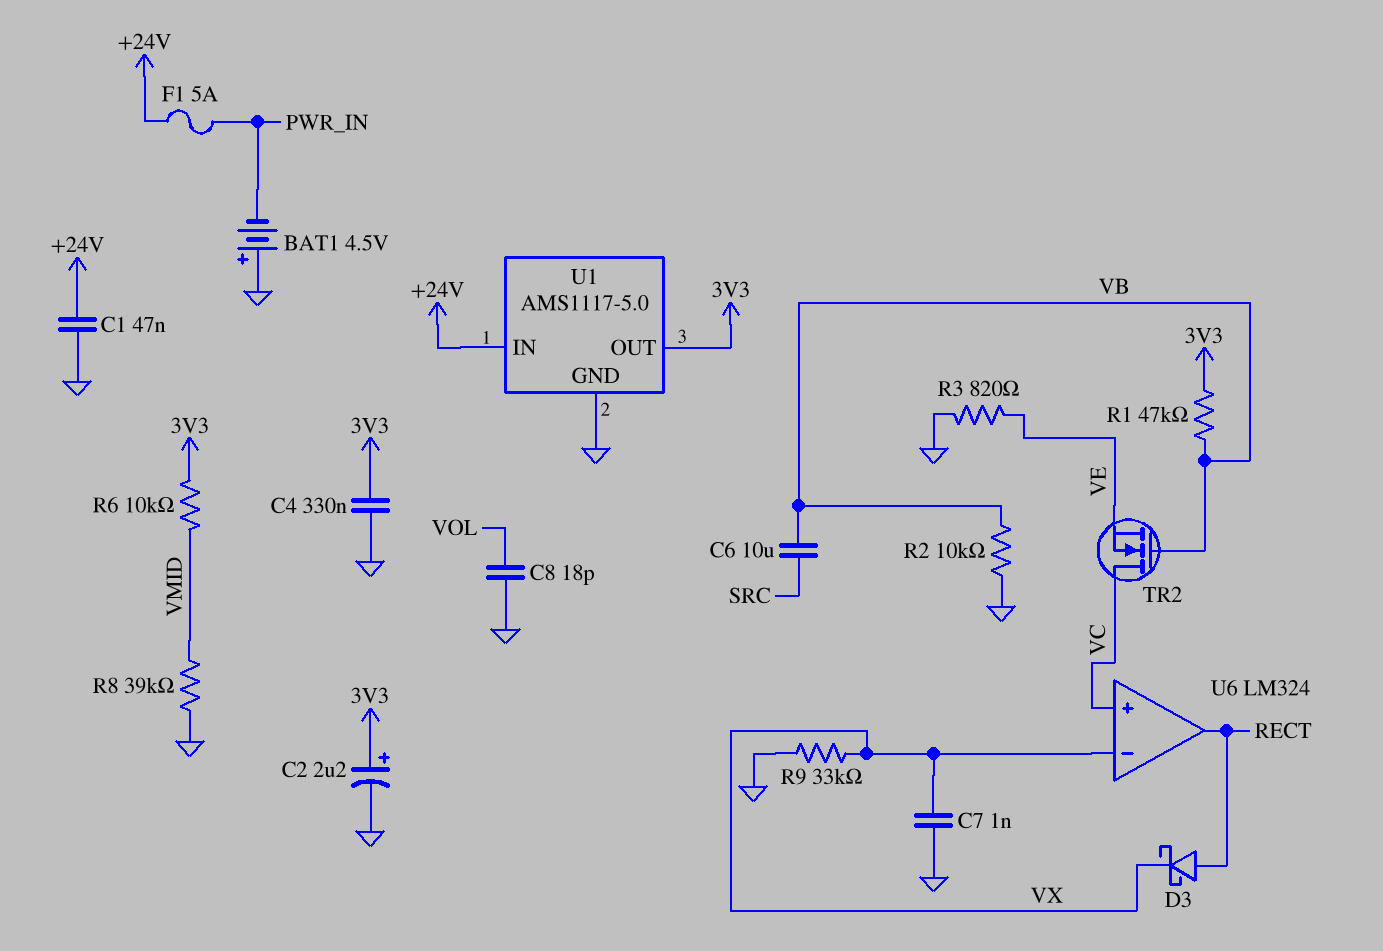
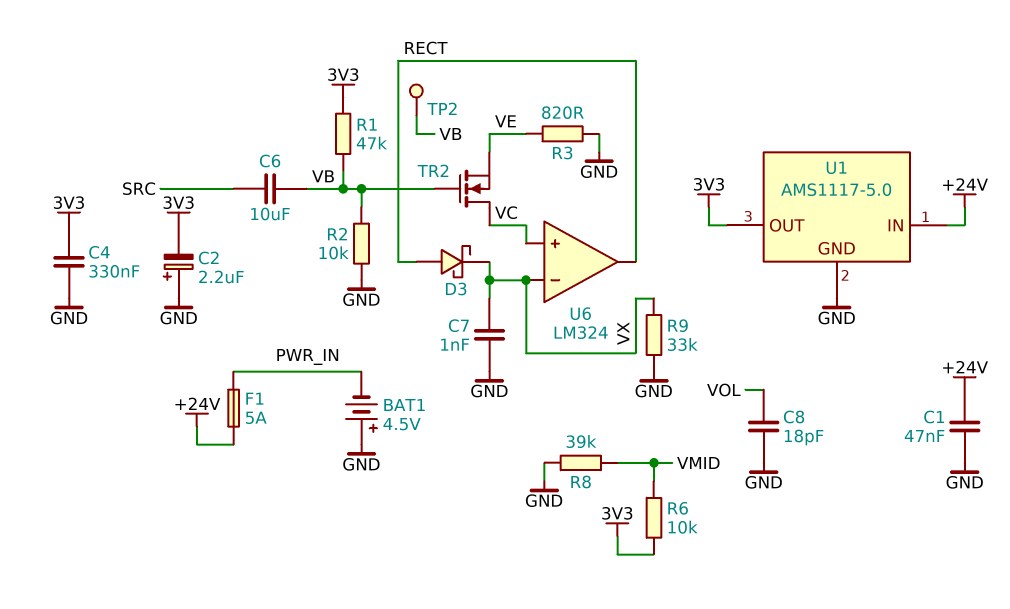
C2: 2.2uF (plus 3V3, minus GND) -> 2.2uF (plus GND, minus 3V3)
TP2: none -> test point (VB)

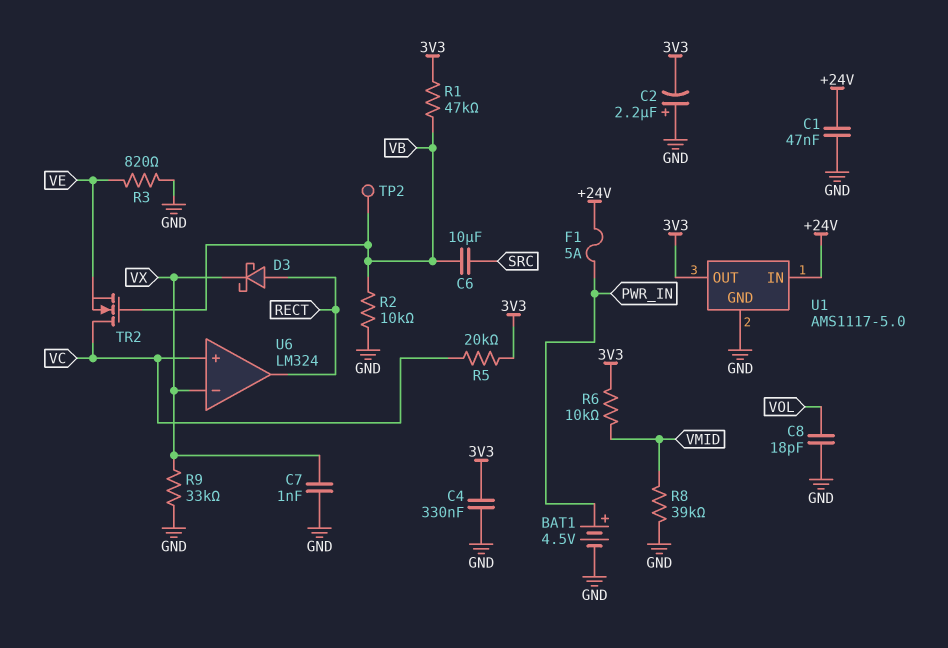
BAT1: 4.5V (plus GND, minus PWR_IN) -> 4.5V (plus PWR_IN, minus GND)
R5: none -> 20k (3V3, VC)

